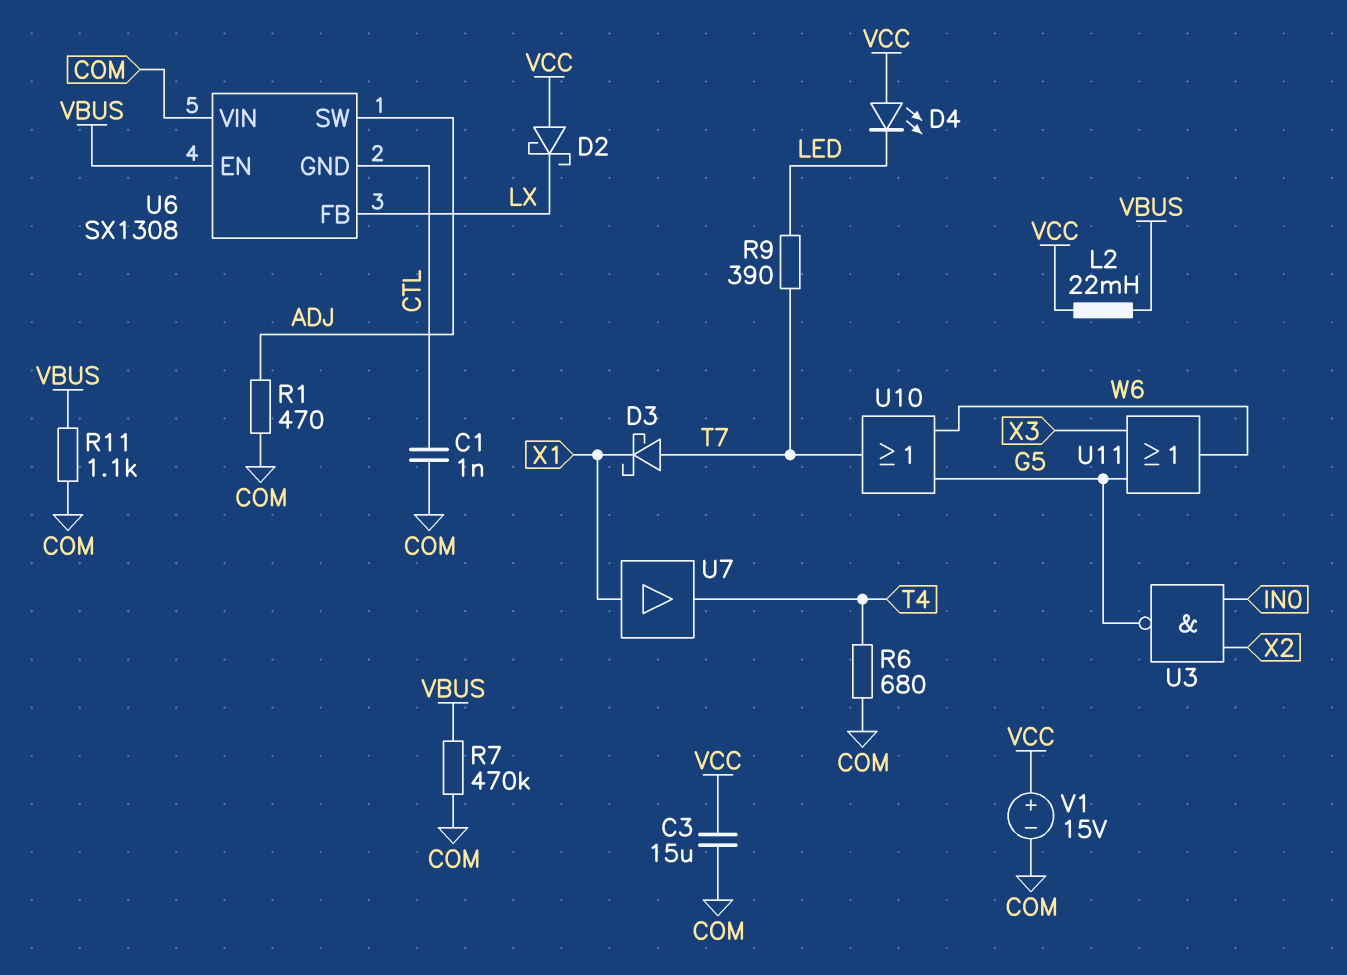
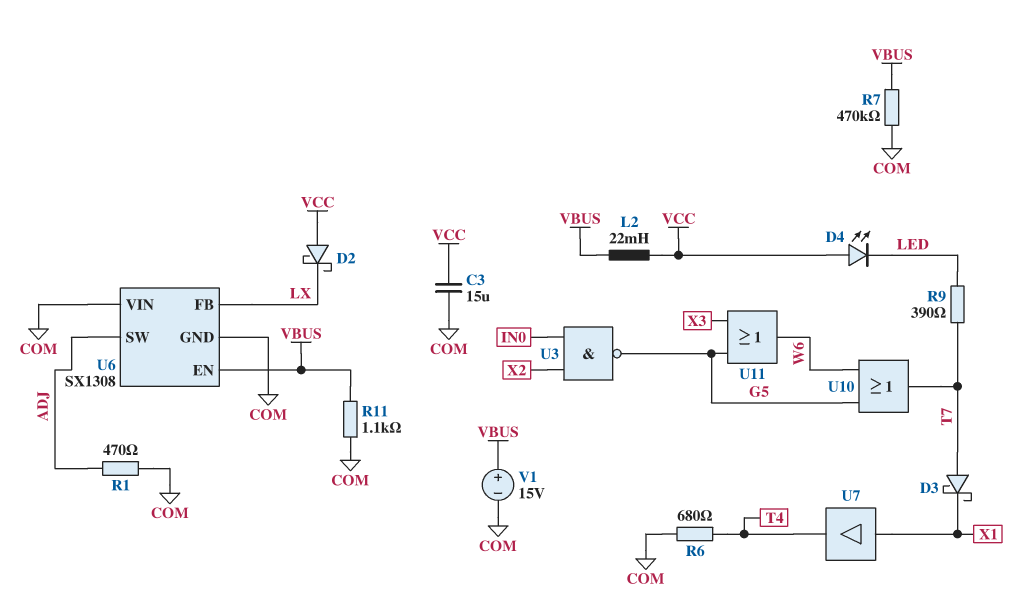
C1: 1nF (COM, CTL) -> none
U6 pin GND: CTL -> COM
V1: 15V (plus VCC, minus COM) -> 15V (plus VBUS, minus COM)

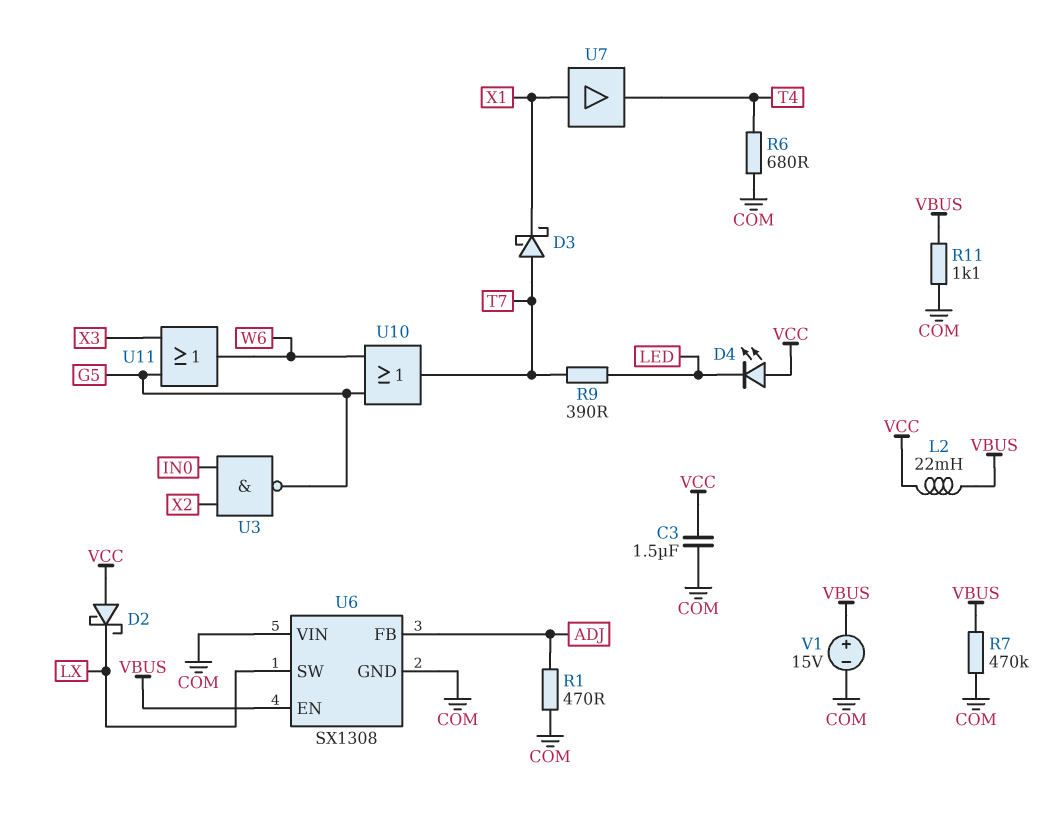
C3: 15uF (COM, VCC) -> 1.5uF (COM, VCC)
U6 pin FB: LX -> ADJ
U6 pin SW: ADJ -> LX

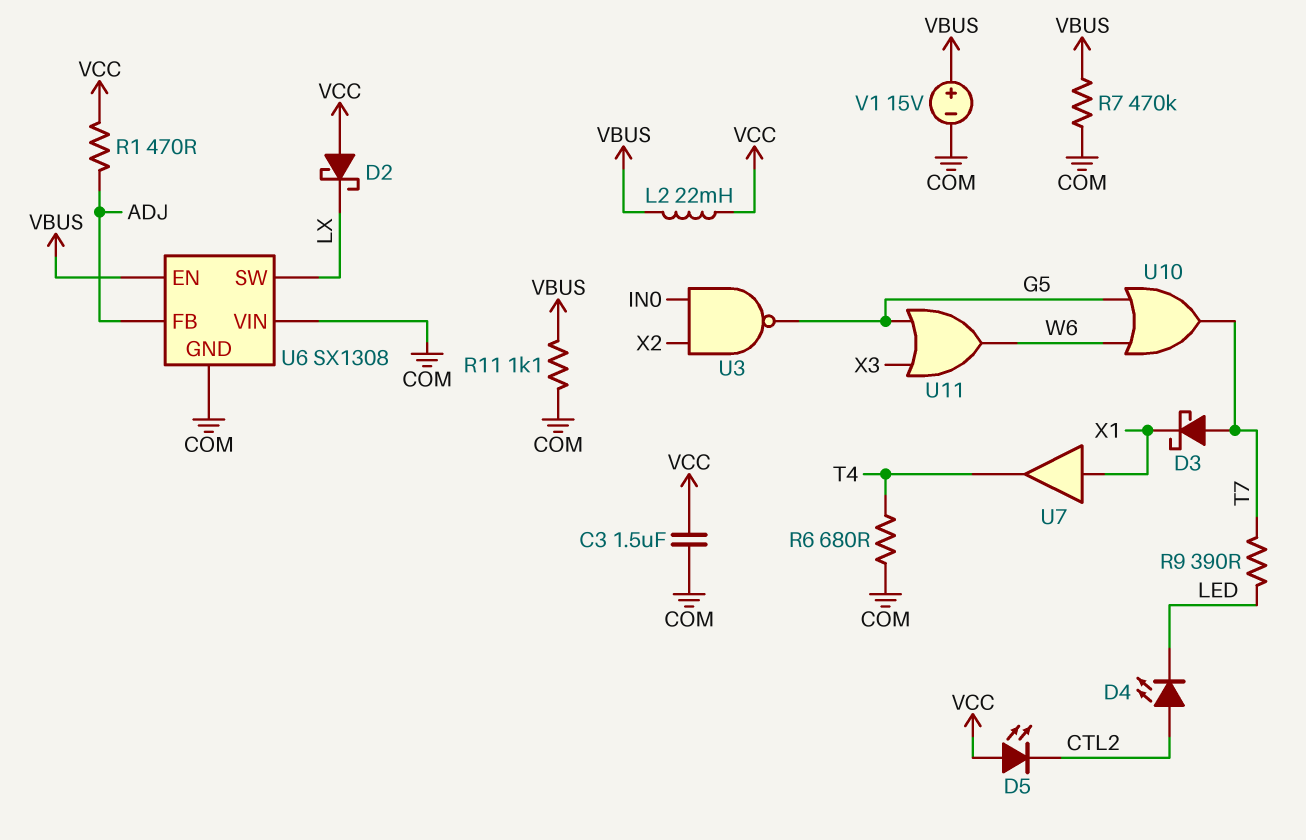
D4: LED (A VCC, K LED) -> LED (A CTL2, K LED)
D5: none -> LED (A VCC, K CTL2)
R1: 470 (ADJ, COM) -> 470 (ADJ, VCC)

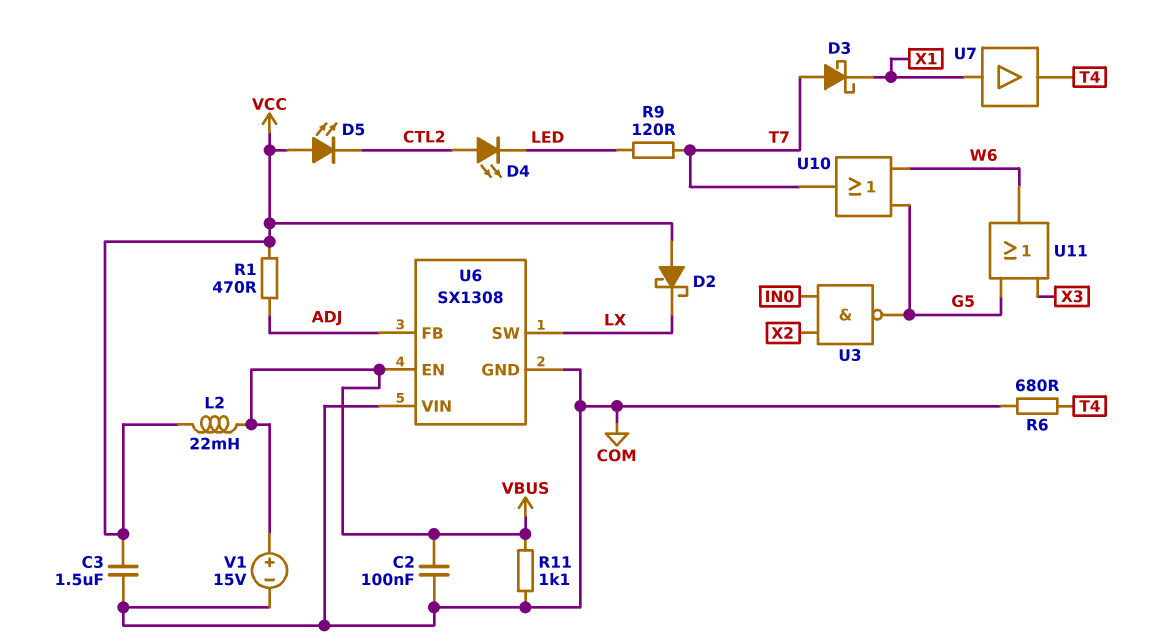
C2: none -> 100nF (COM, VBUS)
R7: 470k (COM, VBUS) -> none
R9: 390 (LED, T7) -> 120 (LED, T7)

